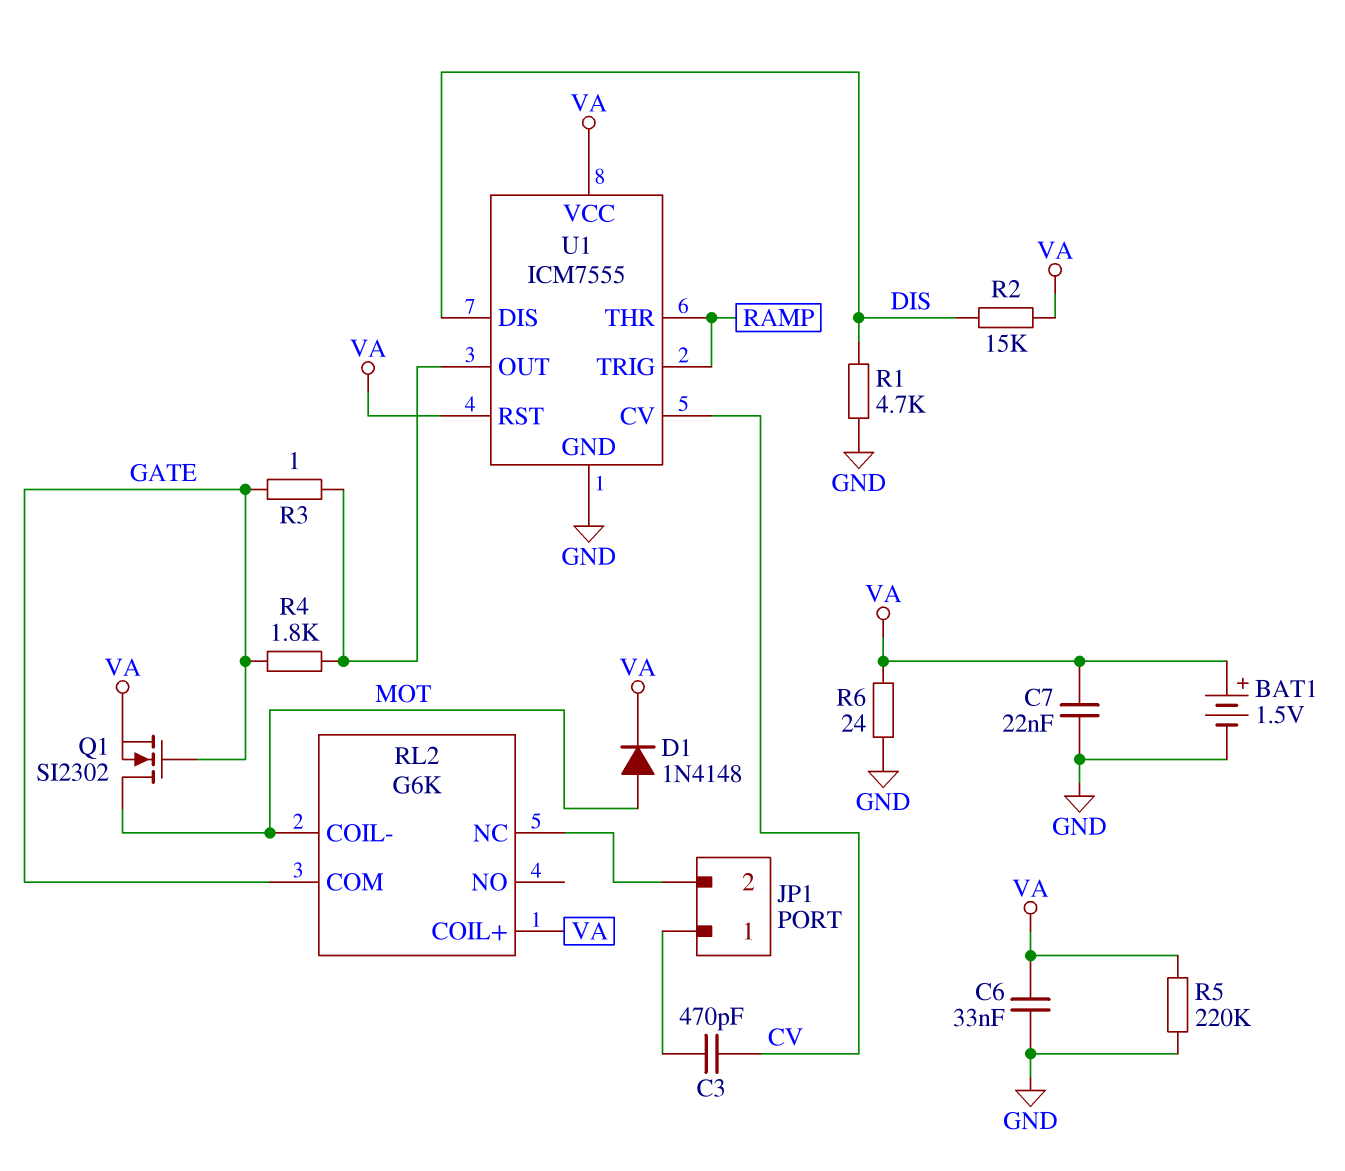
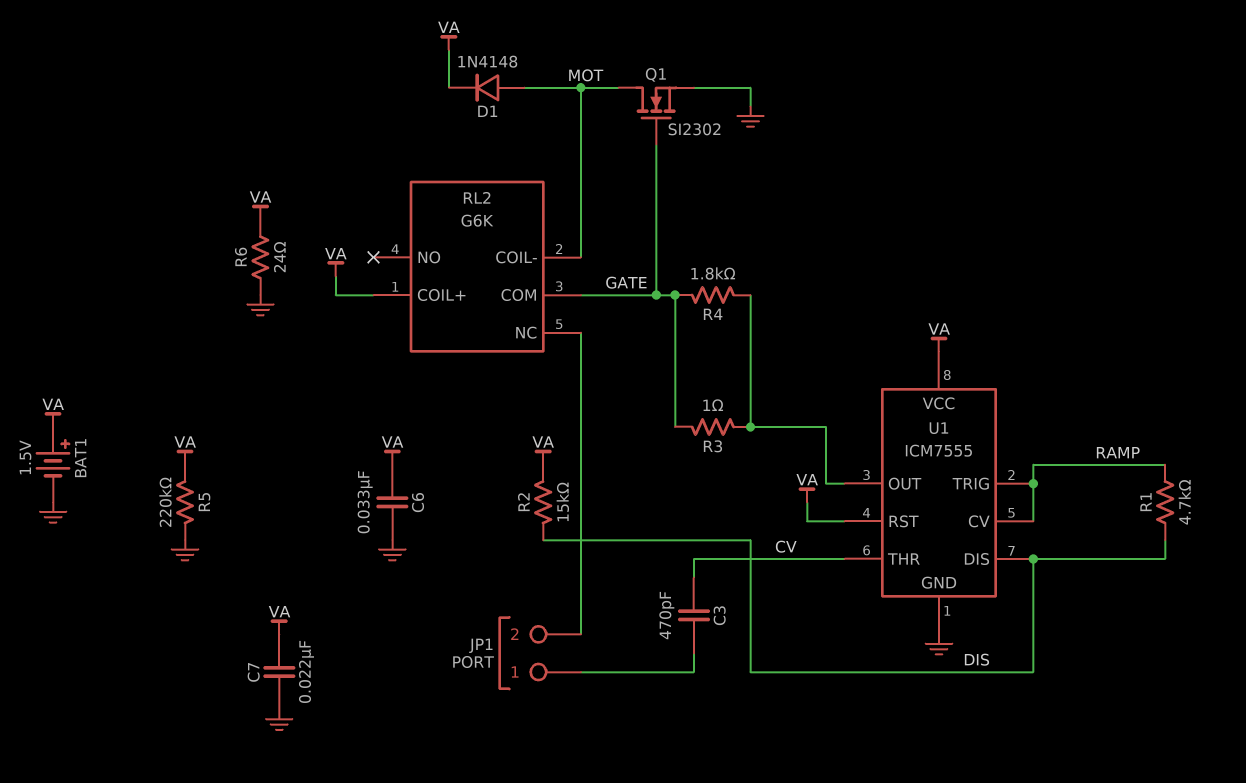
Q1: NMOS SI2302 (G GATE, D MOT, S VA) -> NMOS SI2302 (G GATE, D MOT, S GND)
R1: 4.7k (DIS, GND) -> 4.7k (DIS, RAMP)
U1 pin CV: CV -> RAMP
U1 pin THR: RAMP -> CV

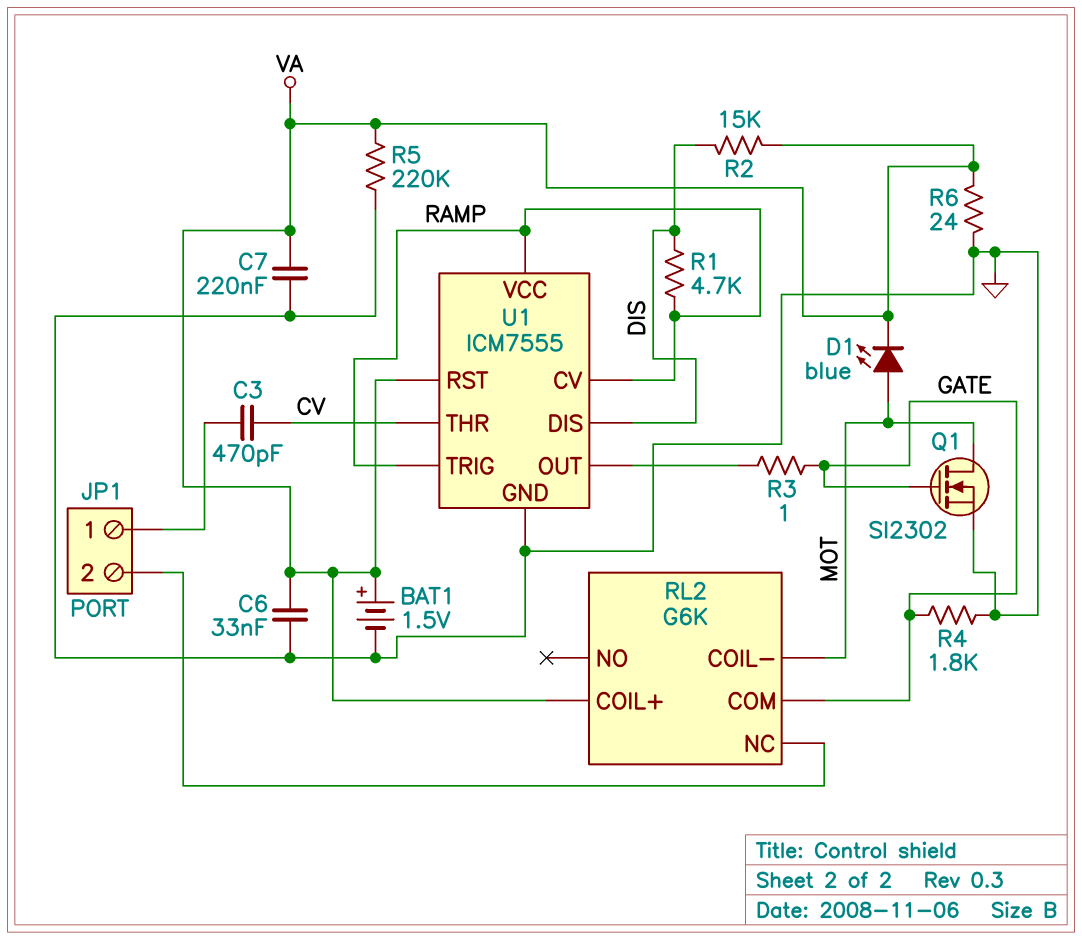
C7: 22nF (GND, VA) -> 220nF (GND, VA)
D1: diode 1N4148 (A MOT, K VA) -> LED blue (A MOT, K VA)
R4: 1.8k (GATE, U1/OUT) -> 1.8k (GATE, GND)
U1 pin VCC: VA -> RAMP

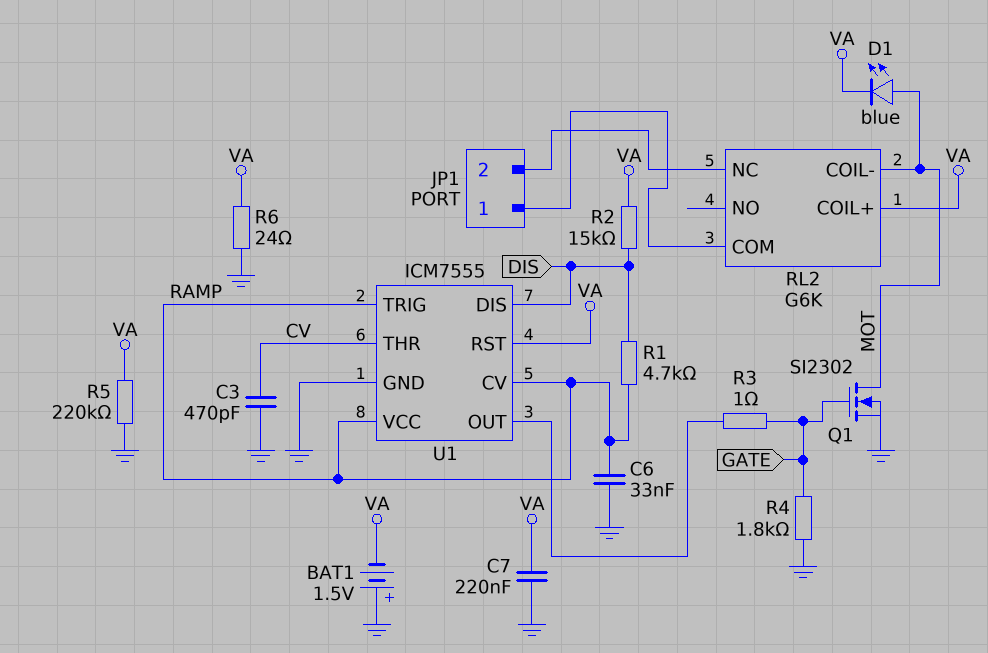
BAT1: 1.5V (plus VA, minus GND) -> 1.5V (plus GND, minus VA)
C3: 470pF (CV, JP1/1) -> 470pF (CV, GND)
C6: 33nF (GND, VA) -> 33nF (GND, RAMP)
RL2 pin COM: GATE -> JP1/1

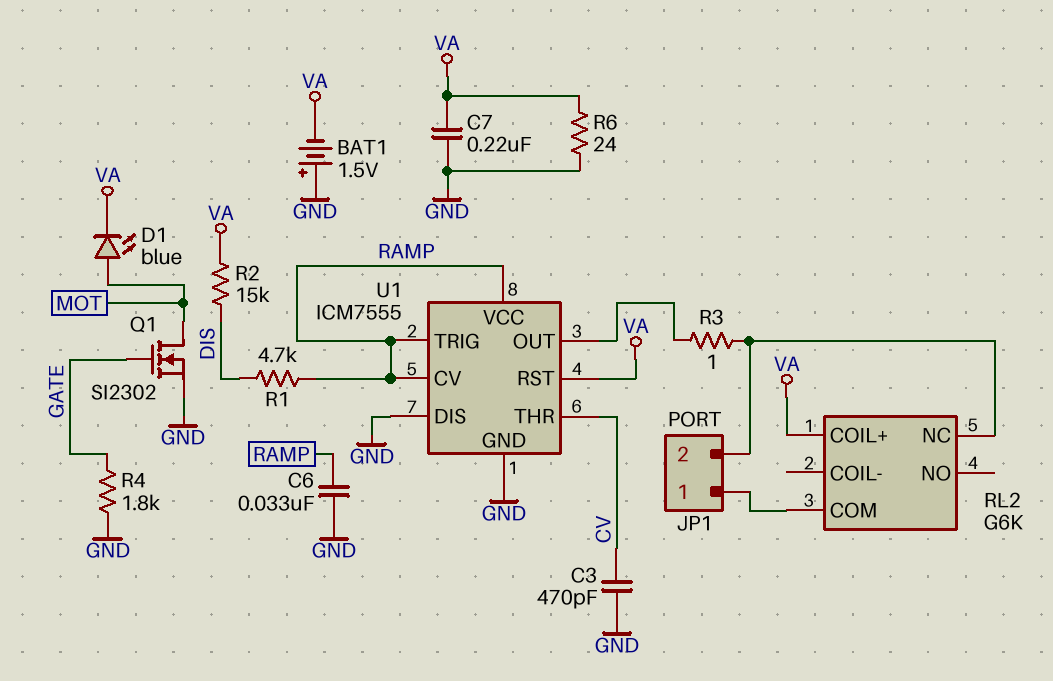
R3: 1 (GATE, U1/OUT) -> 1 (JP1/2, U1/OUT)
R5: 220k (GND, VA) -> none
RL2 pin COIL-: MOT -> none
U1 pin DIS: DIS -> GND

